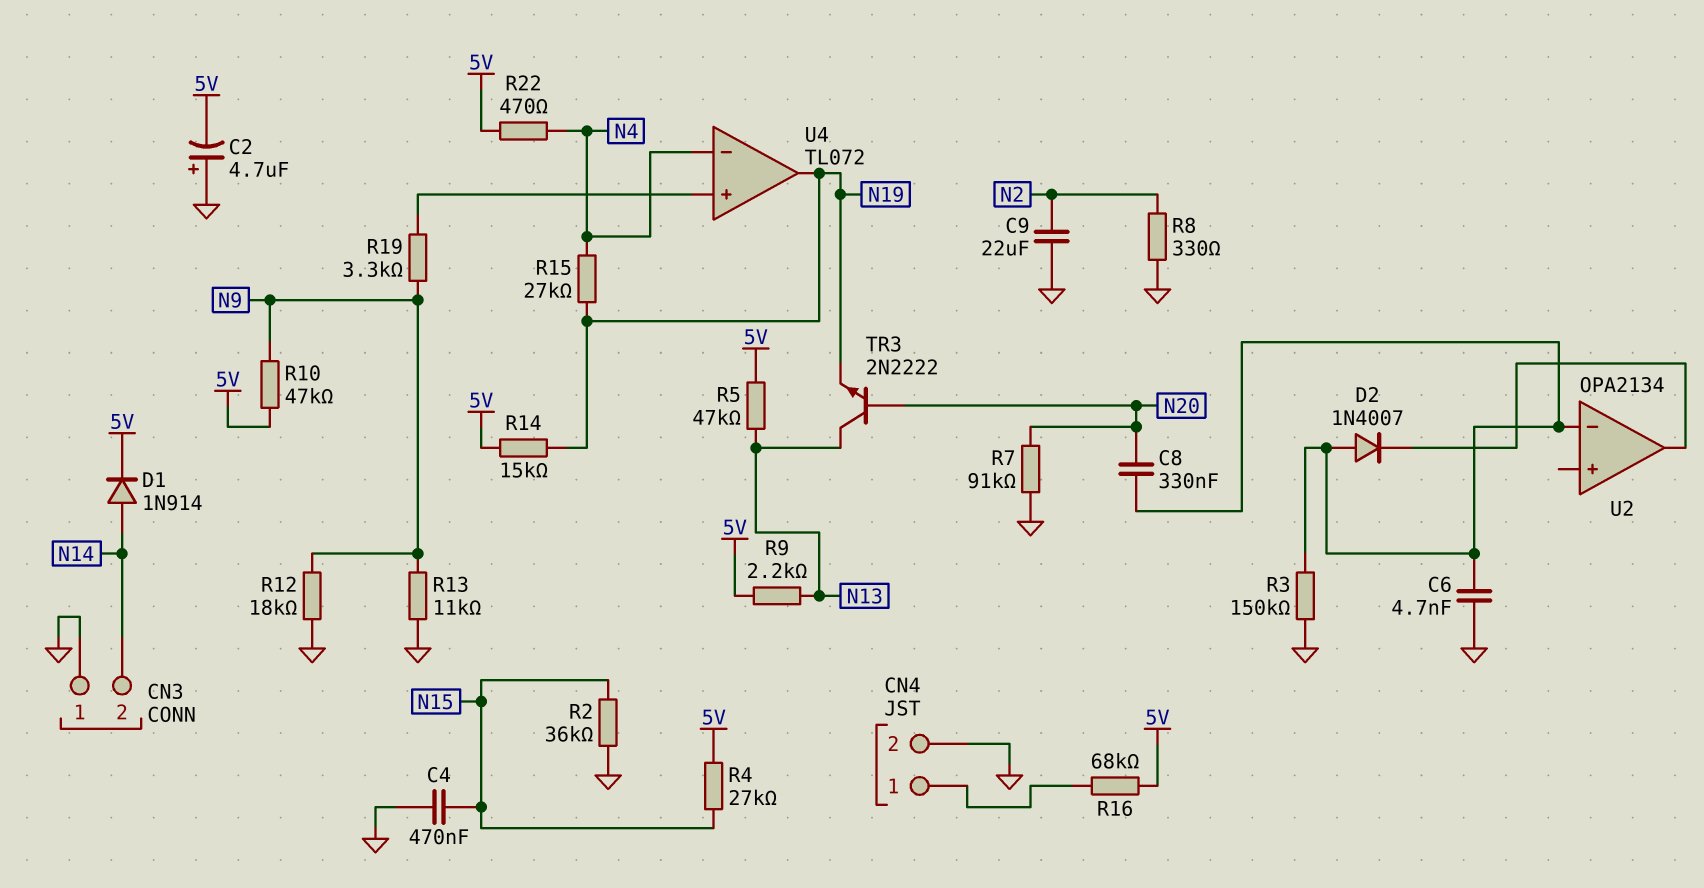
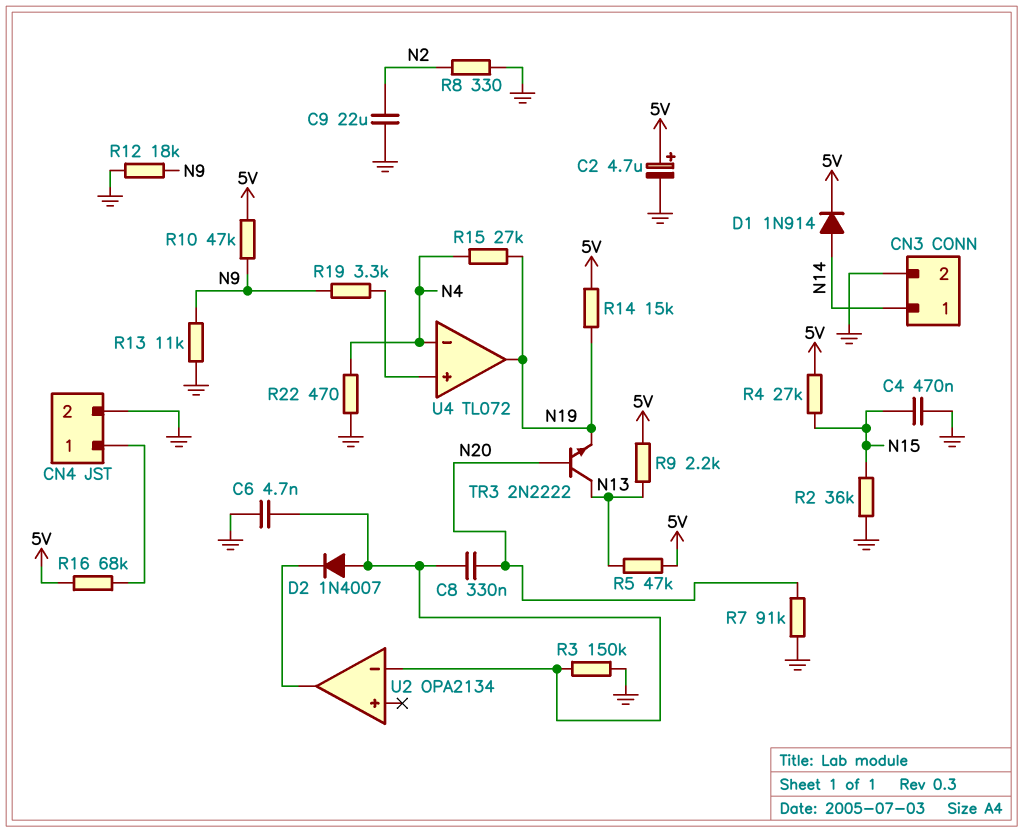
C2: 4.7uF (plus GND, minus 5V) -> 4.7uF (plus 5V, minus GND)
CN3 pin 1: GND -> N14
CN3 pin 2: N14 -> GND
R22: 470 (5V, N4) -> 470 (GND, N4)

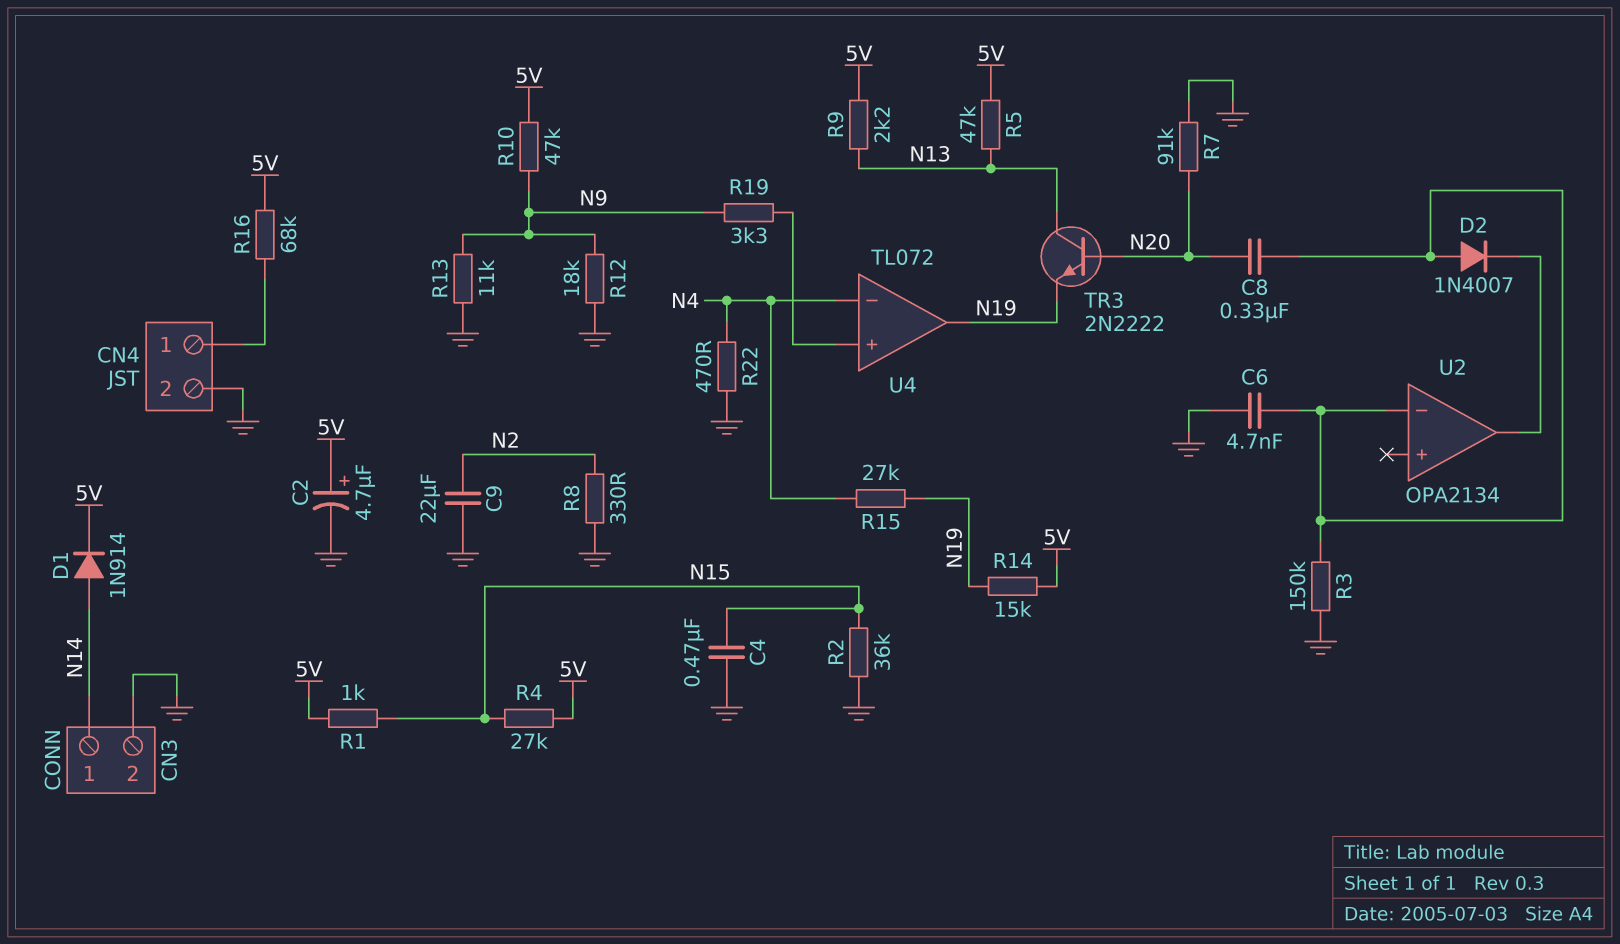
R1: none -> 1k (5V, N15)

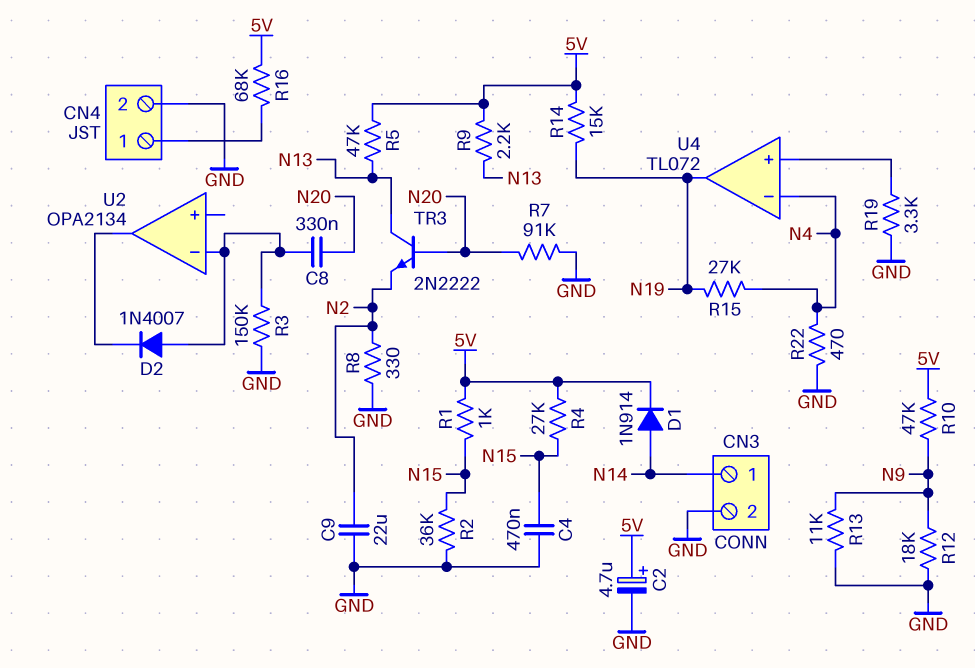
C6: 4.7nF (GND, U2/in-) -> none
R19: 3.3k (N9, U4/in+) -> 3.3k (GND, U4/in+)
TR3: NPN 2N2222 (B N20, C N13, E N19) -> NPN 2N2222 (B N20, C N13, E N2)

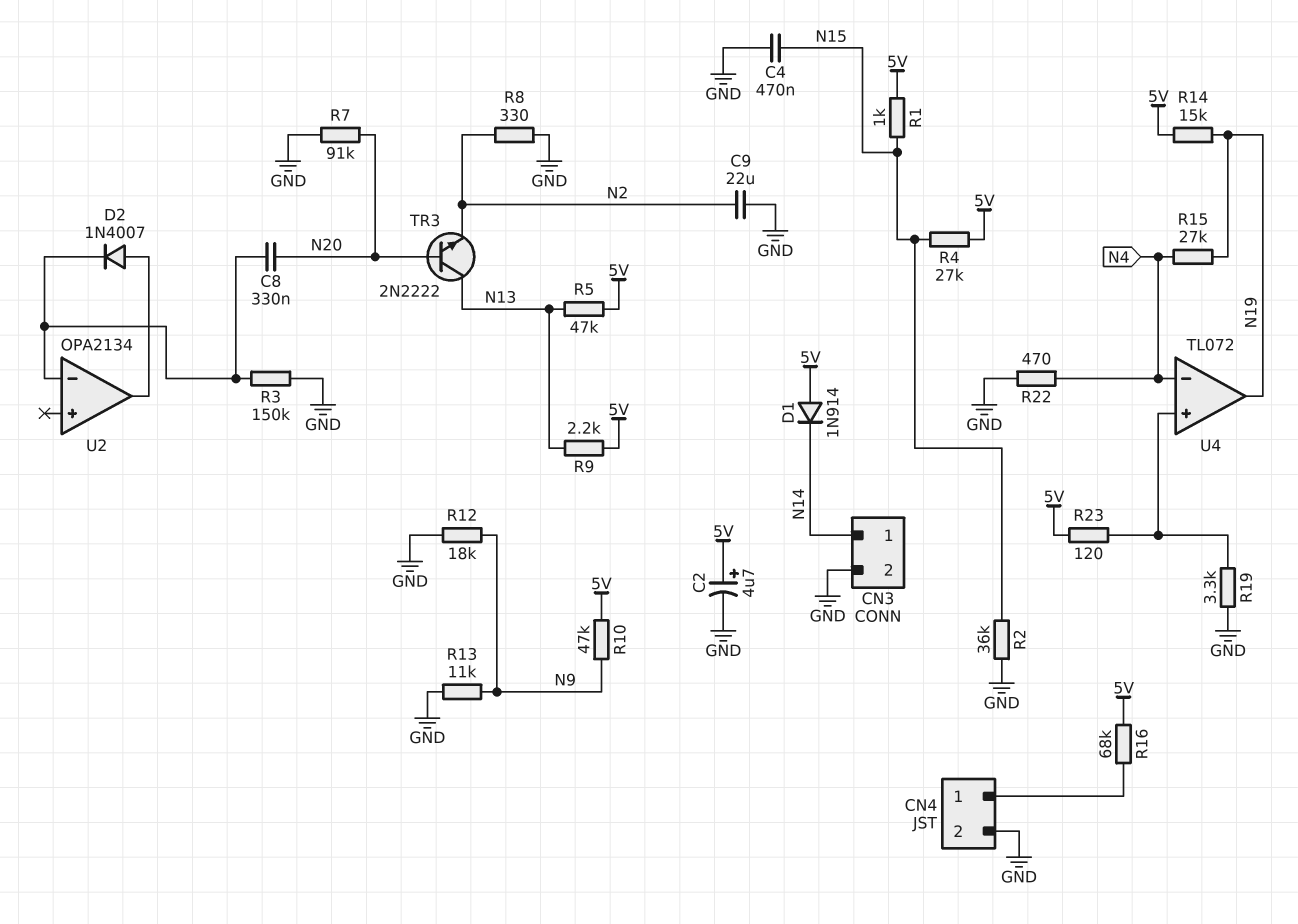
D1: diode 1N914 (A N14, K 5V) -> diode 1N914 (A 5V, K N14)
D2: diode 1N4007 (A U2/in-, K U2/out) -> diode 1N4007 (A U2/out, K U2/in-)
R23: none -> 120 (5V, U4/in+)

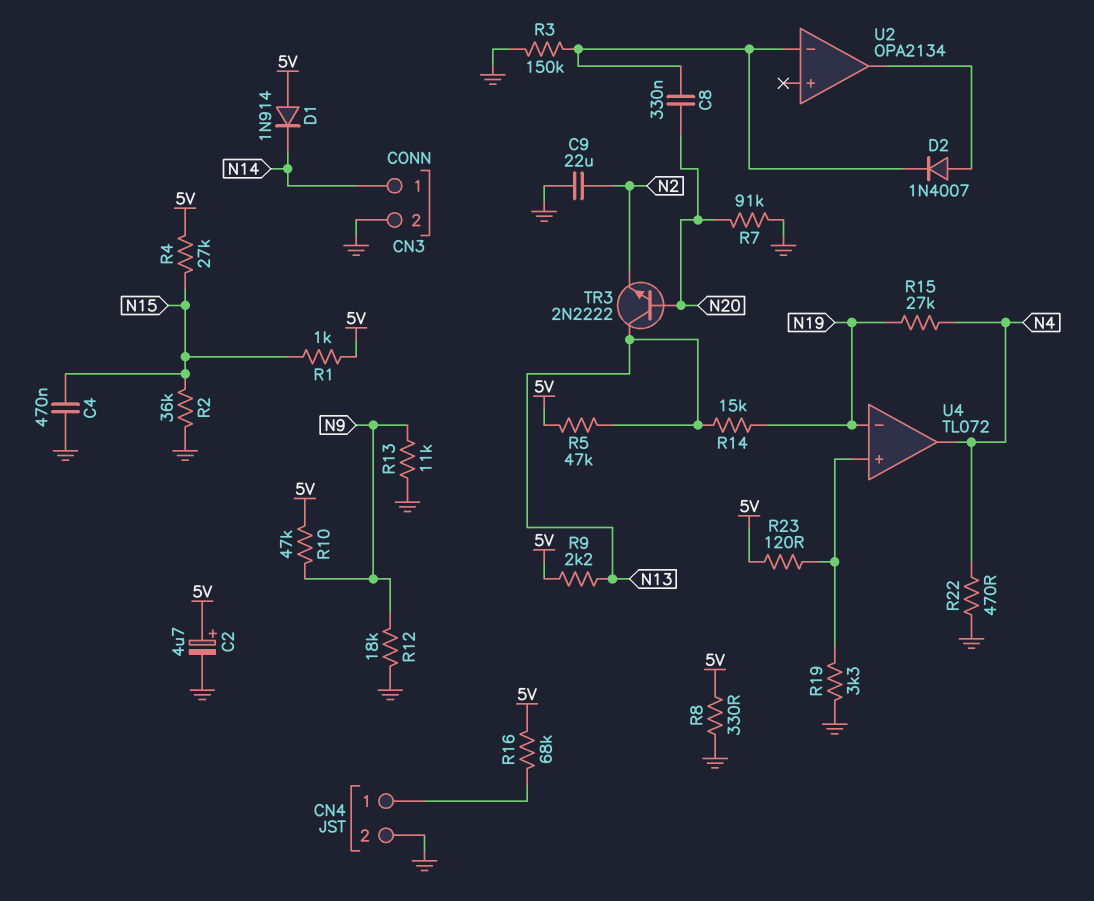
R8: 330 (GND, N2) -> 330 (5V, GND)
R14: 15k (5V, N19) -> 15k (N13, N19)
U4 pin in-: N4 -> N19
U4 pin out: N19 -> N4

